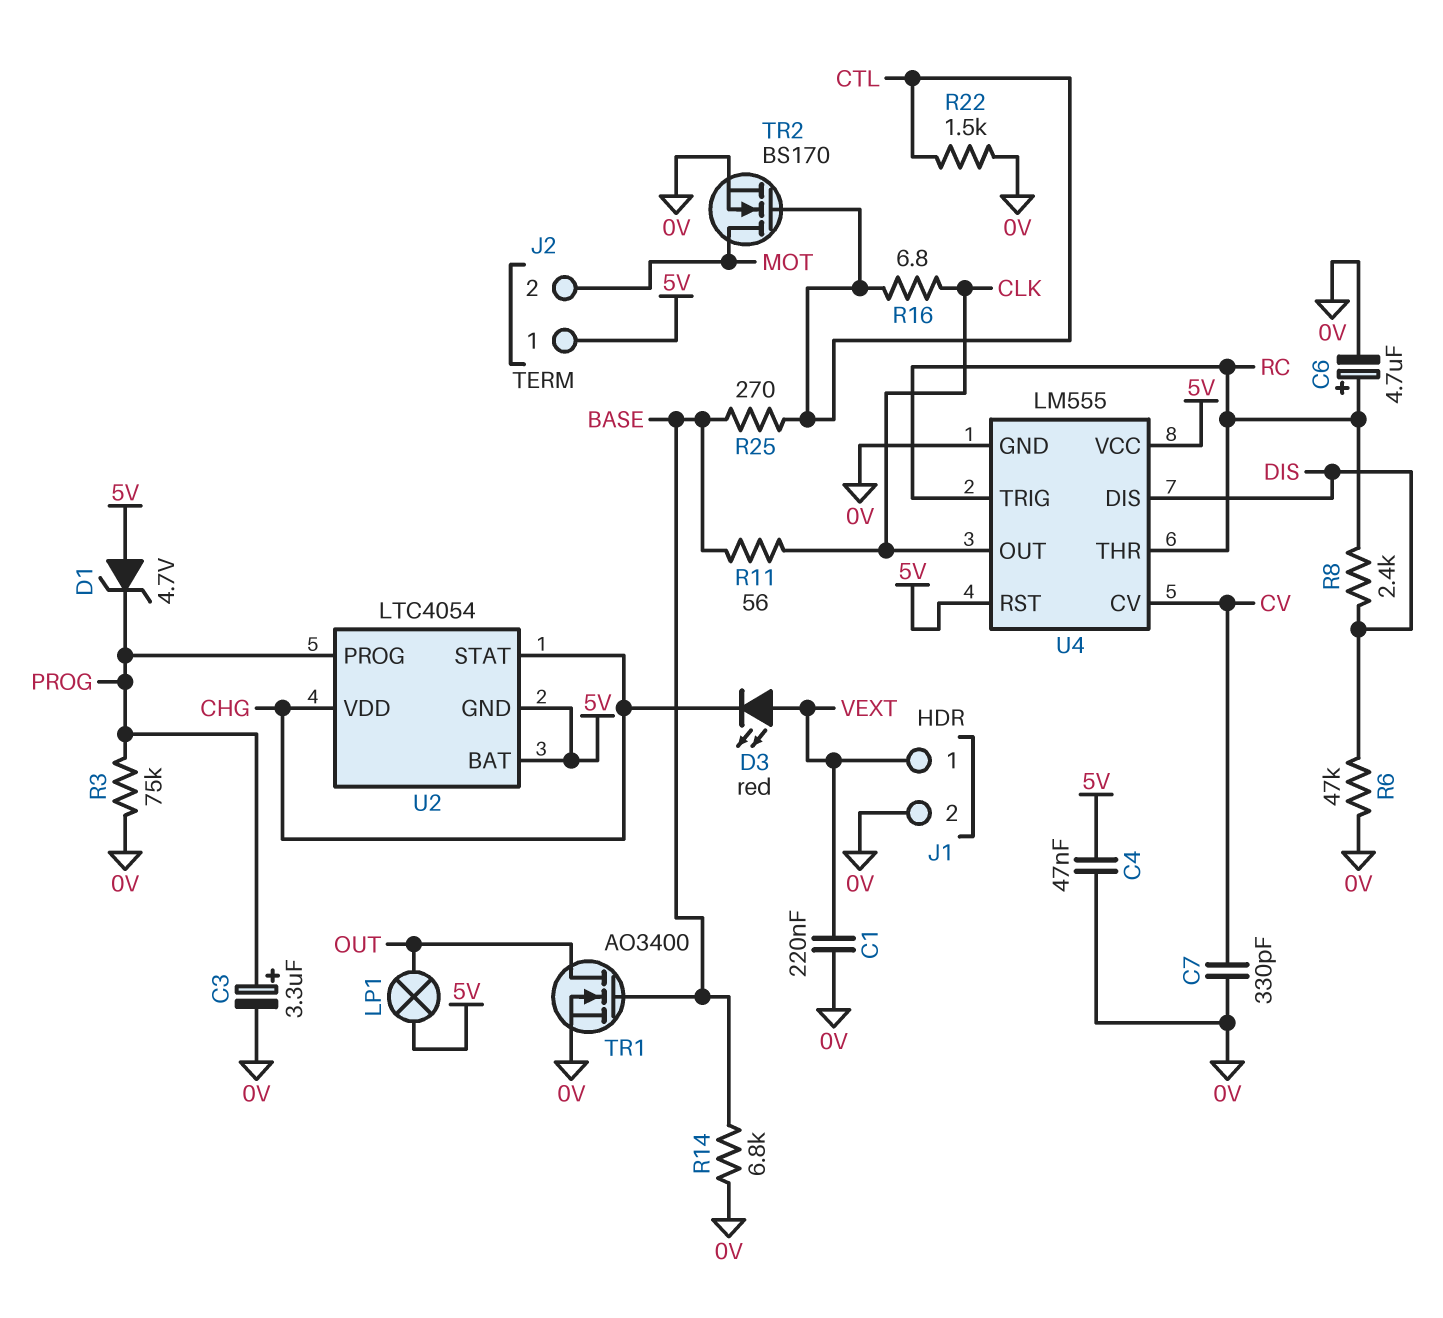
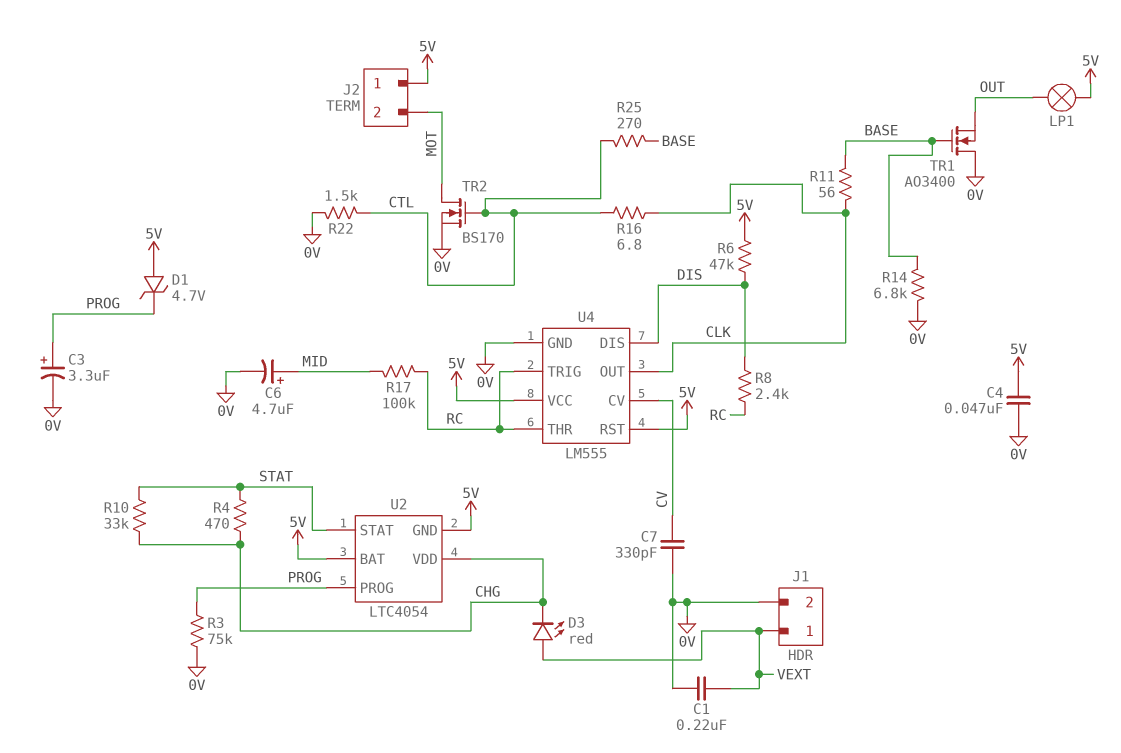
C6: 4.7uF (plus RC, minus 0V) -> 4.7uF (plus MID, minus 0V)
R4: none -> 470 (CHG, STAT)
R6: 47k (0V, DIS) -> 47k (5V, DIS)
R10: none -> 33k (CHG, STAT)
R17: none -> 100k (MID, RC)
TR1: NMOS AO3400 (G BASE, D OUT, S 0V) -> NMOS AO3400 (G BASE, D 0V, S OUT)
U2 pin STAT: CHG -> STAT

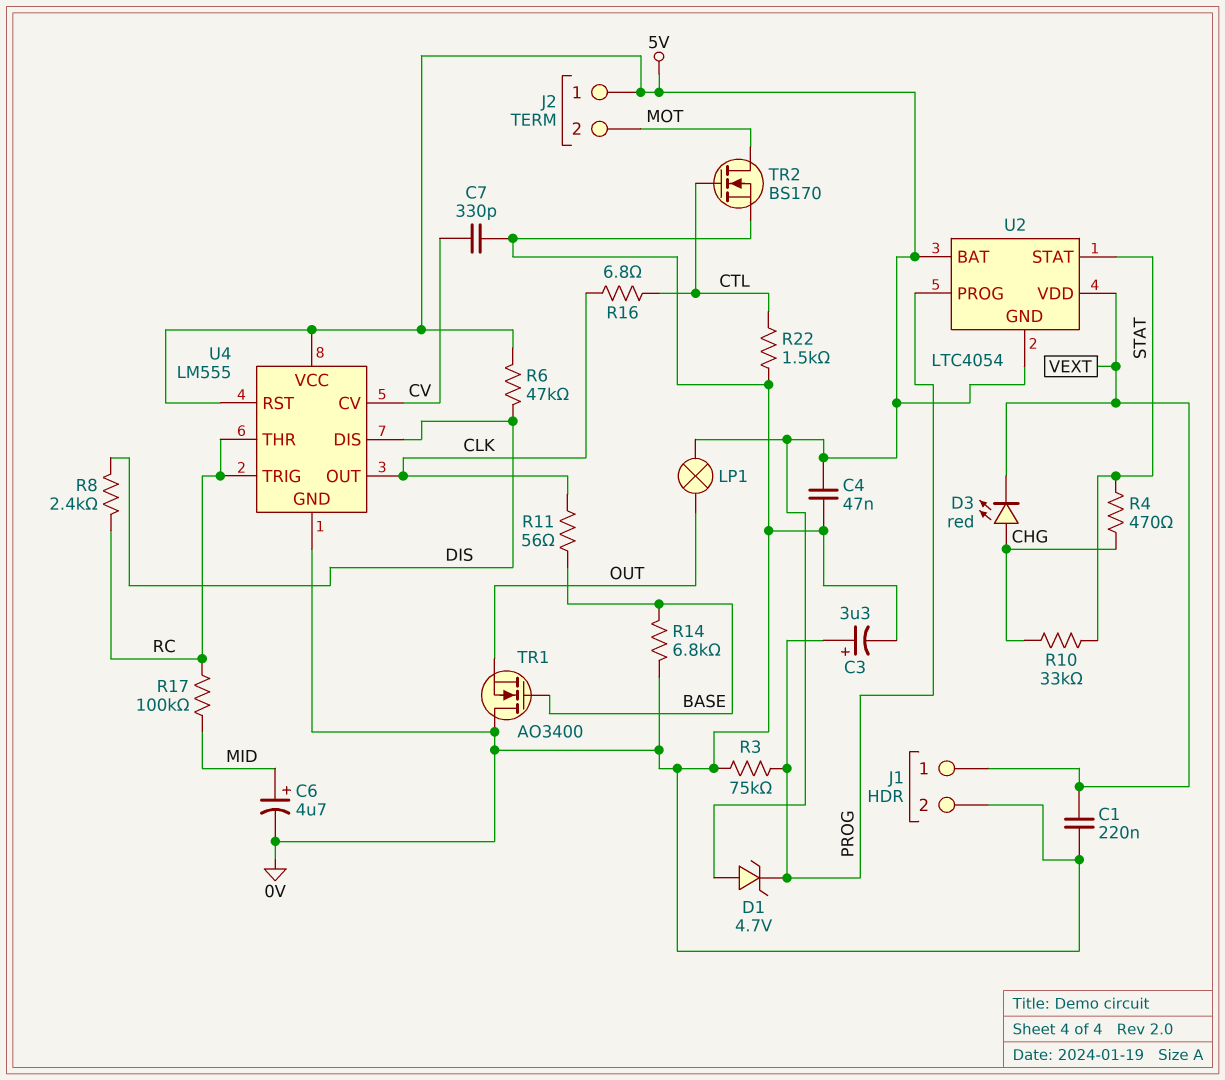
D3: LED red (A VEXT, K CHG) -> LED red (A CHG, K VEXT)
R25: 270 (BASE, CTL) -> none
U2 pin VDD: CHG -> VEXT

